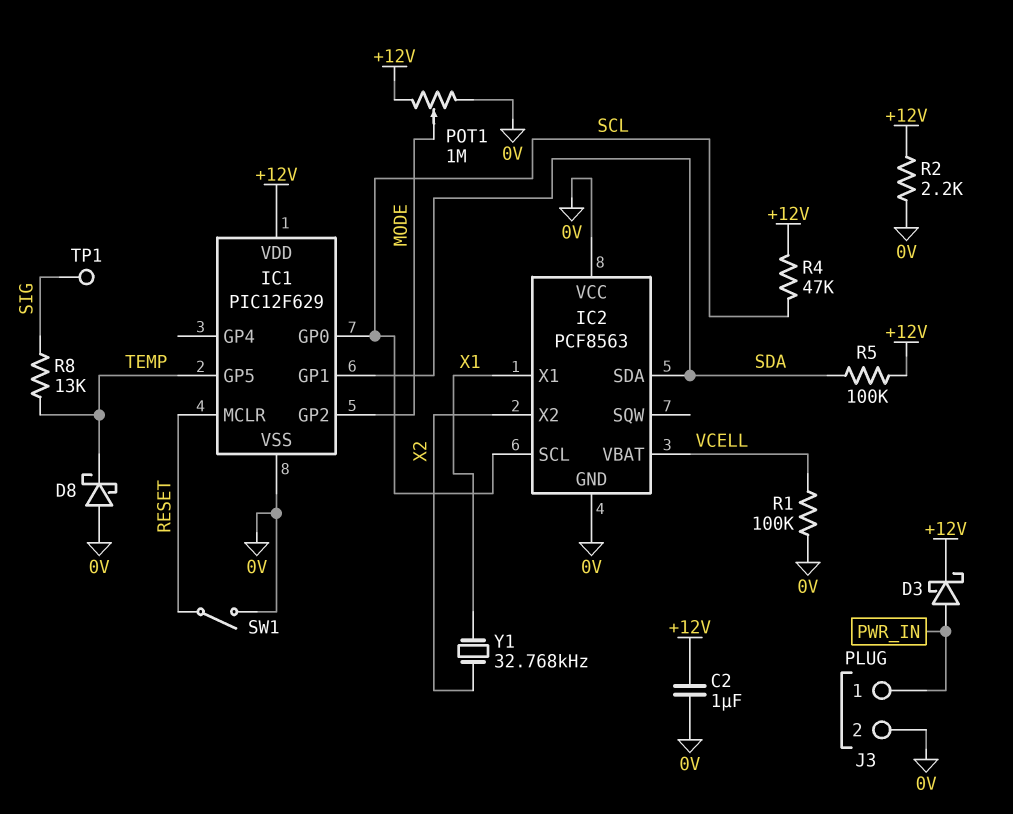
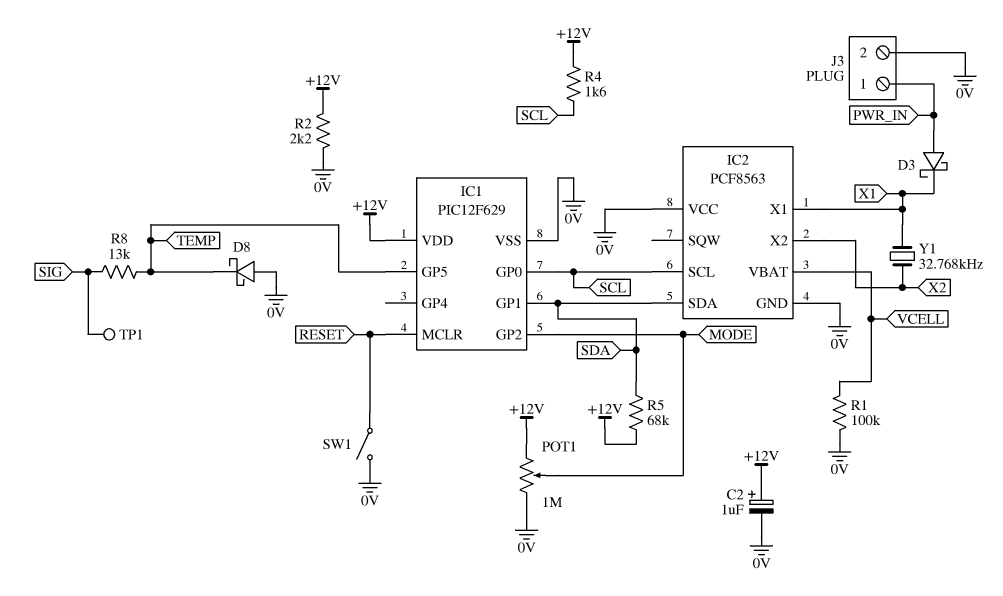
C2: 1uF (+12V, 0V) -> 1uF (plus +12V, minus 0V)
D3: schottky (A PWR_IN, K +12V) -> schottky (A PWR_IN, K X1)
R4: 47k (+12V, SCL) -> 1.6k (+12V, SCL)
R5: 100k (+12V, SDA) -> 68k (+12V, SDA)

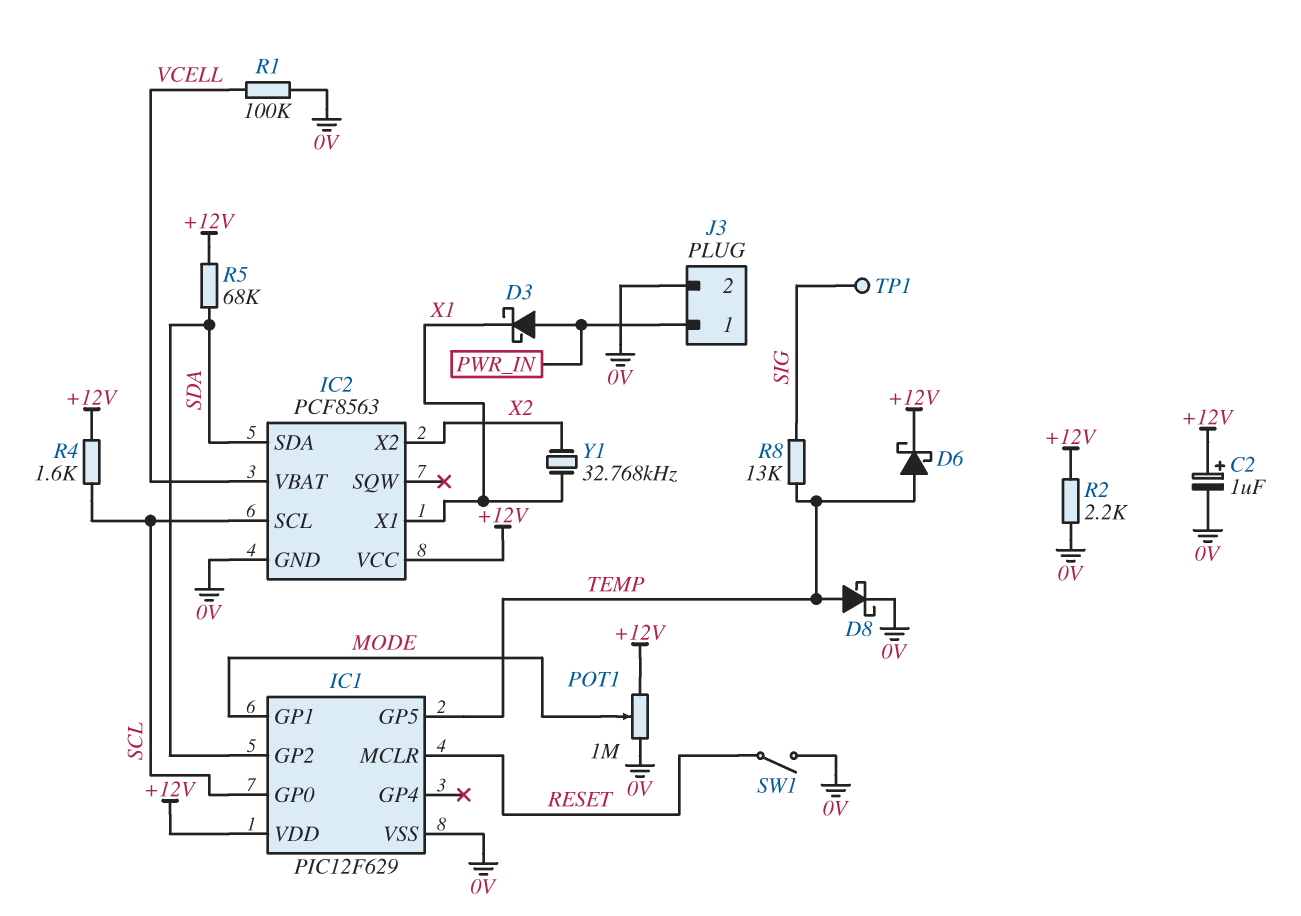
D6: none -> schottky (A TEMP, K +12V)
D8: schottky (A 0V, K TEMP) -> schottky (A TEMP, K 0V)
IC1 pin GP1: SDA -> MODE
IC1 pin GP2: MODE -> SDA
IC2 pin VCC: 0V -> +12V

